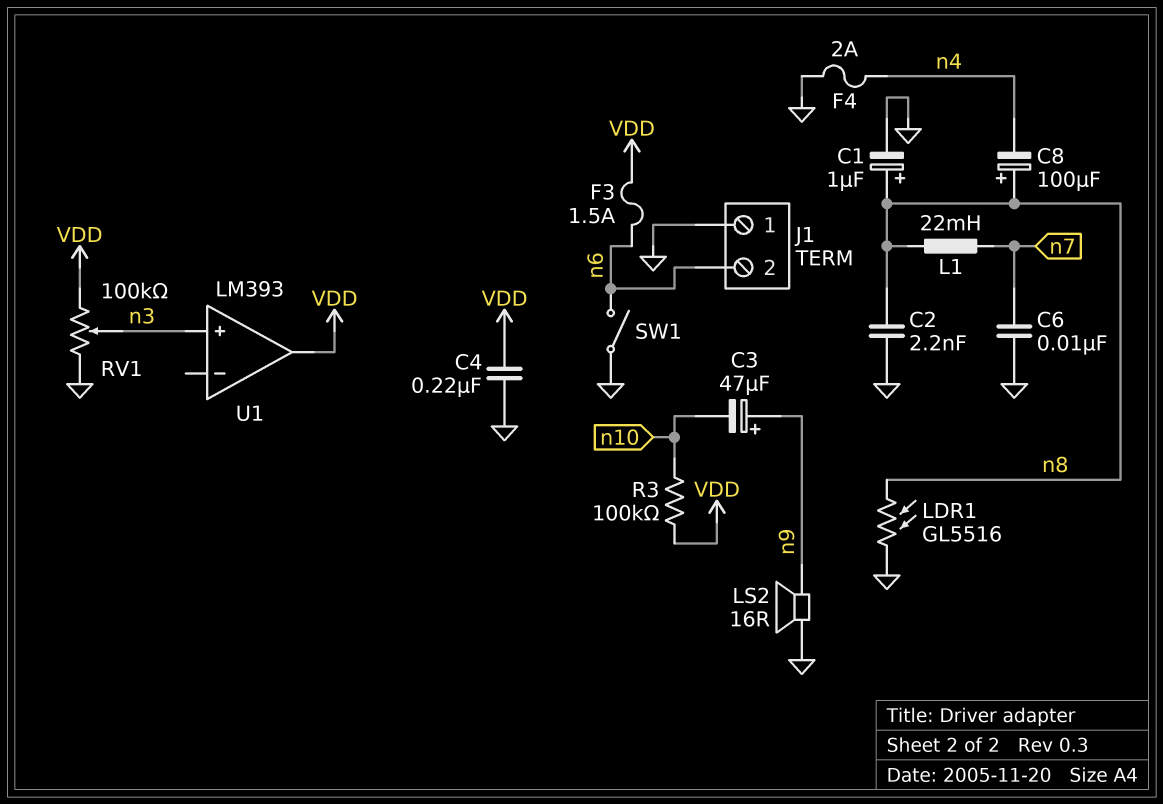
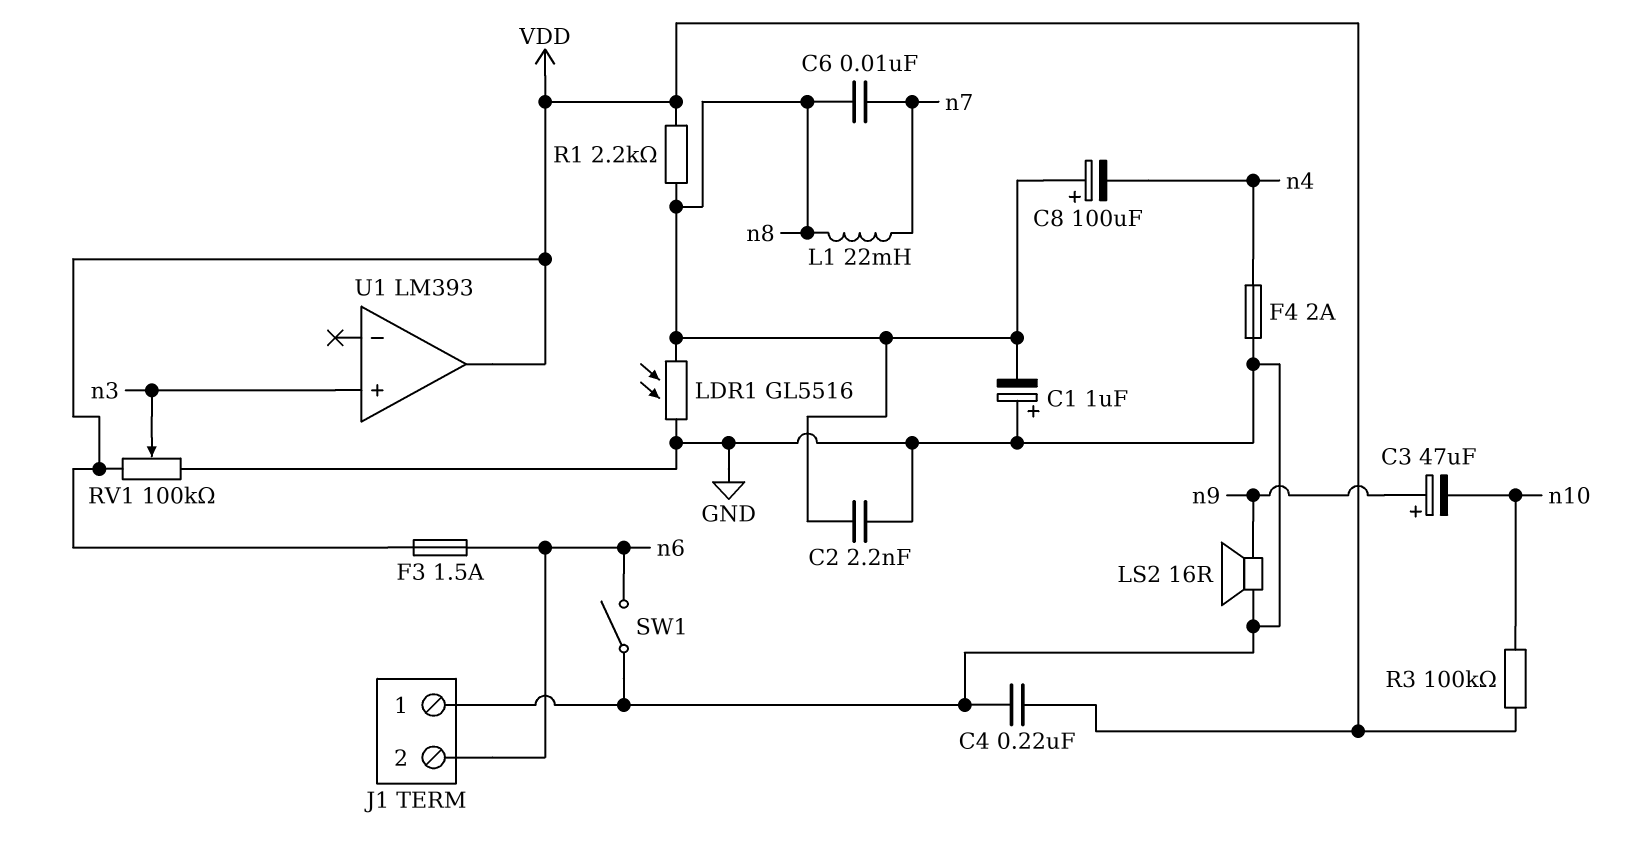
C1: 1uF (plus n8, minus GND) -> 1uF (plus GND, minus n8)
C6: 10nF (GND, n7) -> 10nF (n7, n8)
R1: none -> 2.2k (VDD, n8)

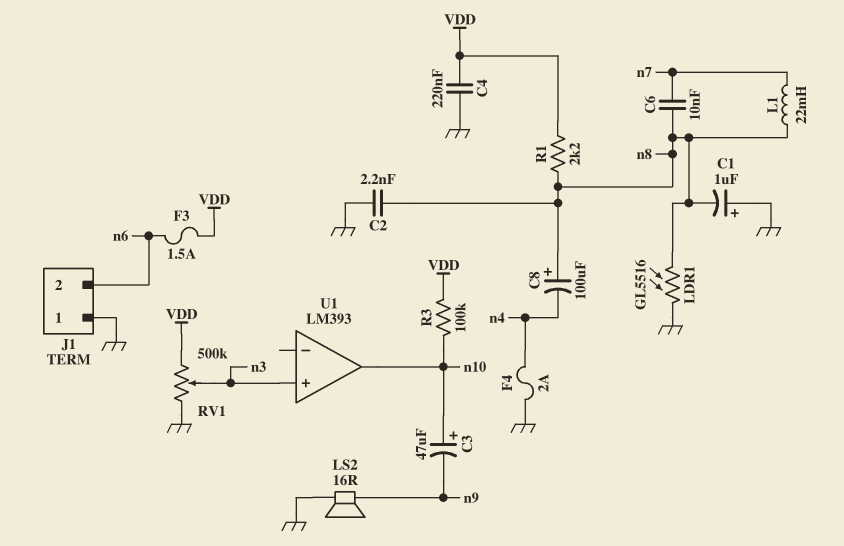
C3: 47uF (plus n9, minus n10) -> 47uF (plus n10, minus n9)
RV1: 100k (GND, VDD, wiper n3) -> 500k (GND, VDD, wiper n3)
SW1: switch (GND, n6) -> none
U1 pin out: VDD -> n10

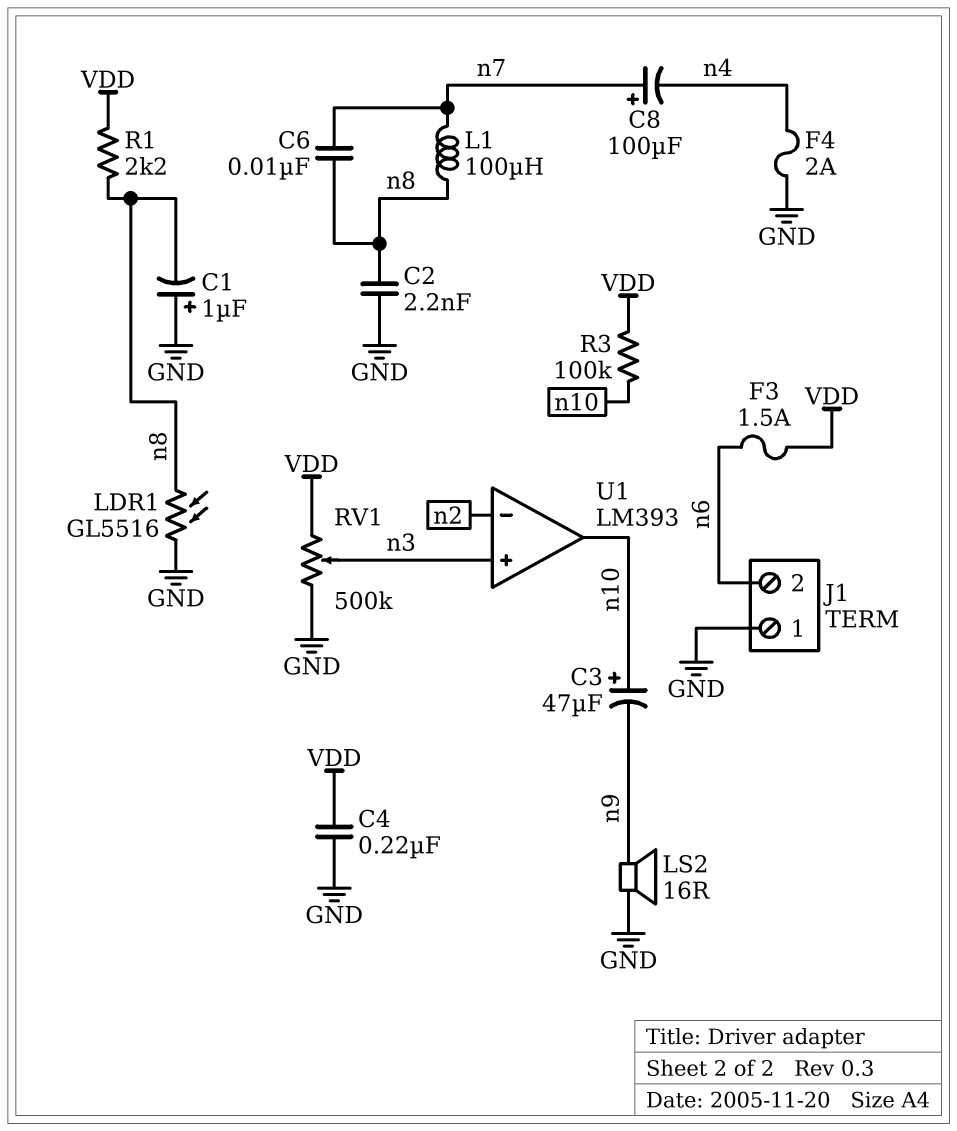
C8: 100uF (plus n8, minus n4) -> 100uF (plus n7, minus n4)
L1: 22mH (n7, n8) -> 100uH (n7, n8)
U1 pin in-: none -> n2

